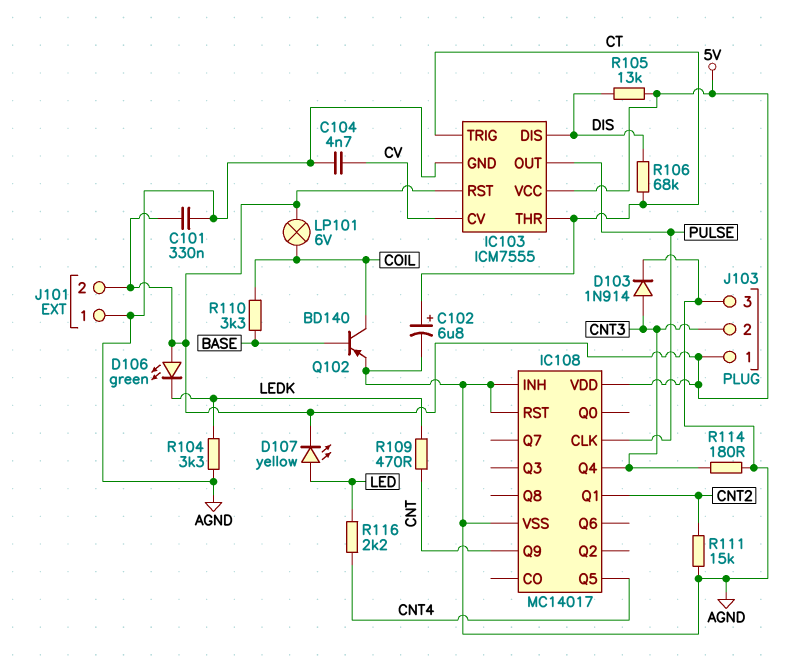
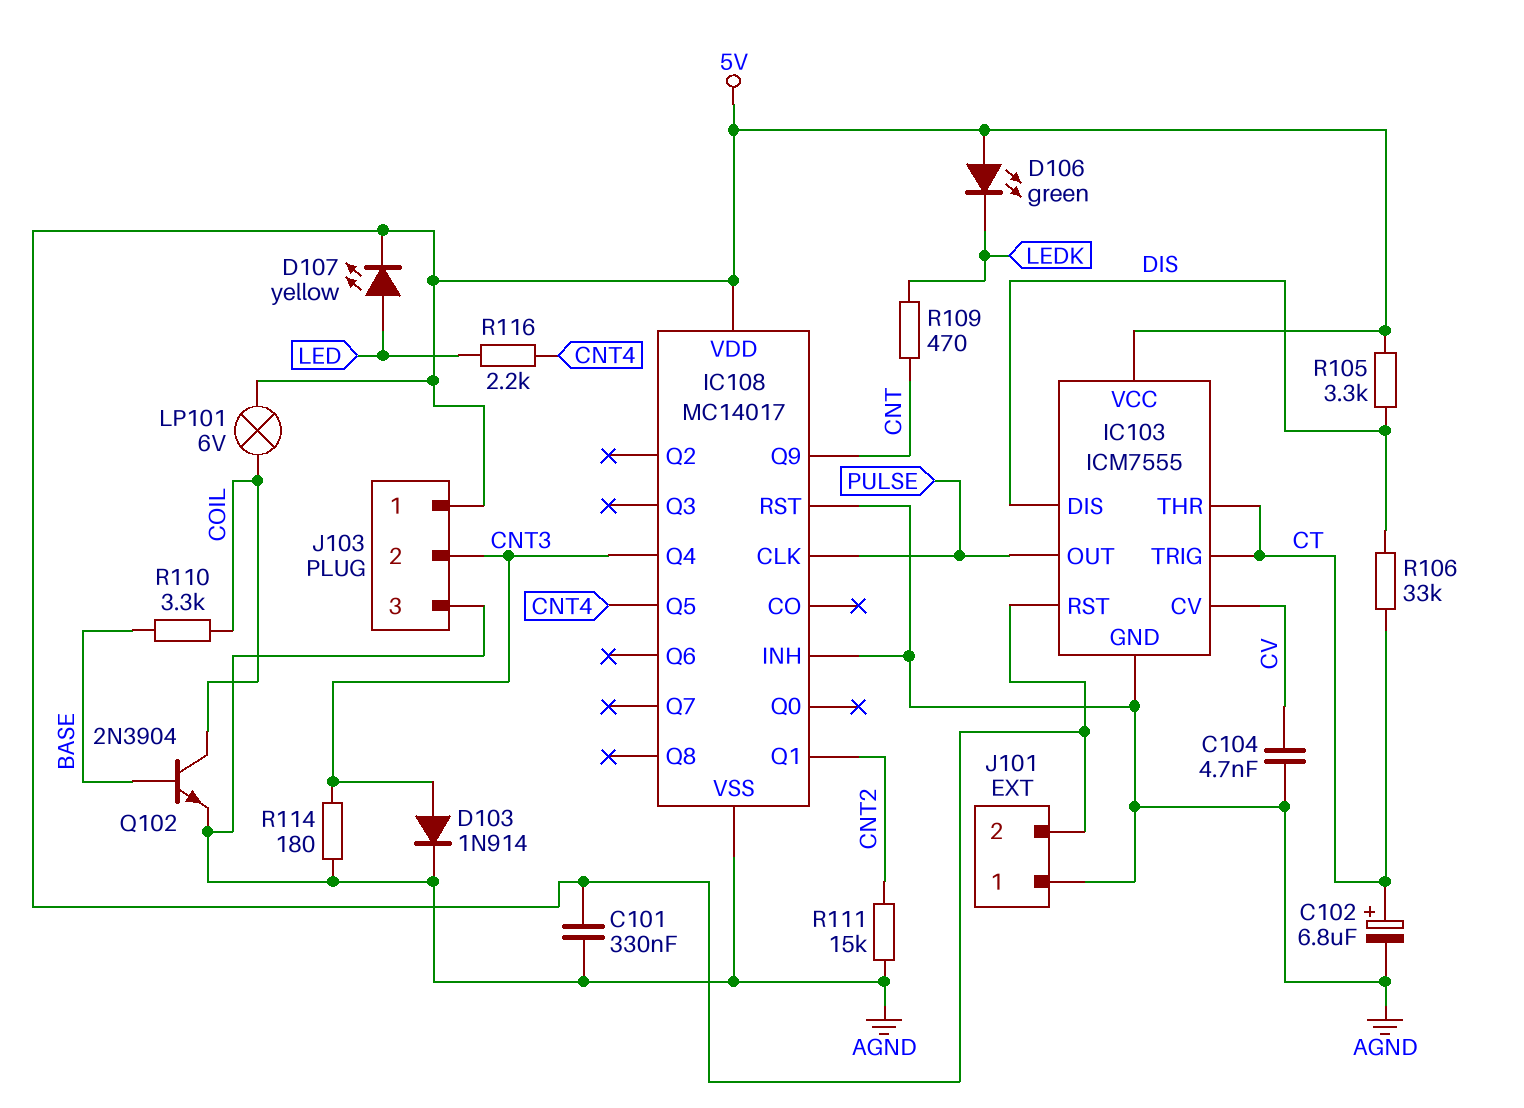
Q102: PNP BD140 (B BASE, C COIL, E AGND) -> NPN 2N3904 (B BASE, C COIL, E AGND)
R104: 3.3k (AGND, LEDK) -> none
R105: 13k (5V, DIS) -> 3.3k (5V, DIS)
R106: 68k (CT, DIS) -> 33k (CT, DIS)

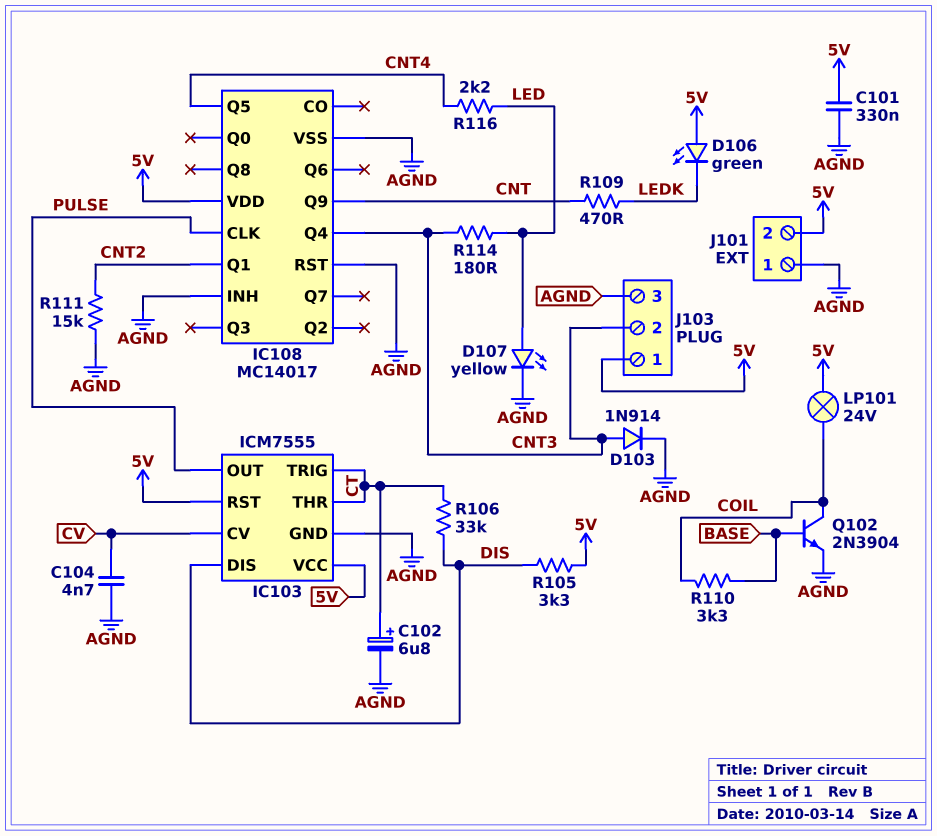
D107: LED yellow (A LED, K 5V) -> LED yellow (A LED, K AGND)
LP101: lamp 6V (5V, COIL) -> lamp 24V (5V, COIL)
R114: 180 (AGND, CNT3) -> 180 (CNT3, LED)

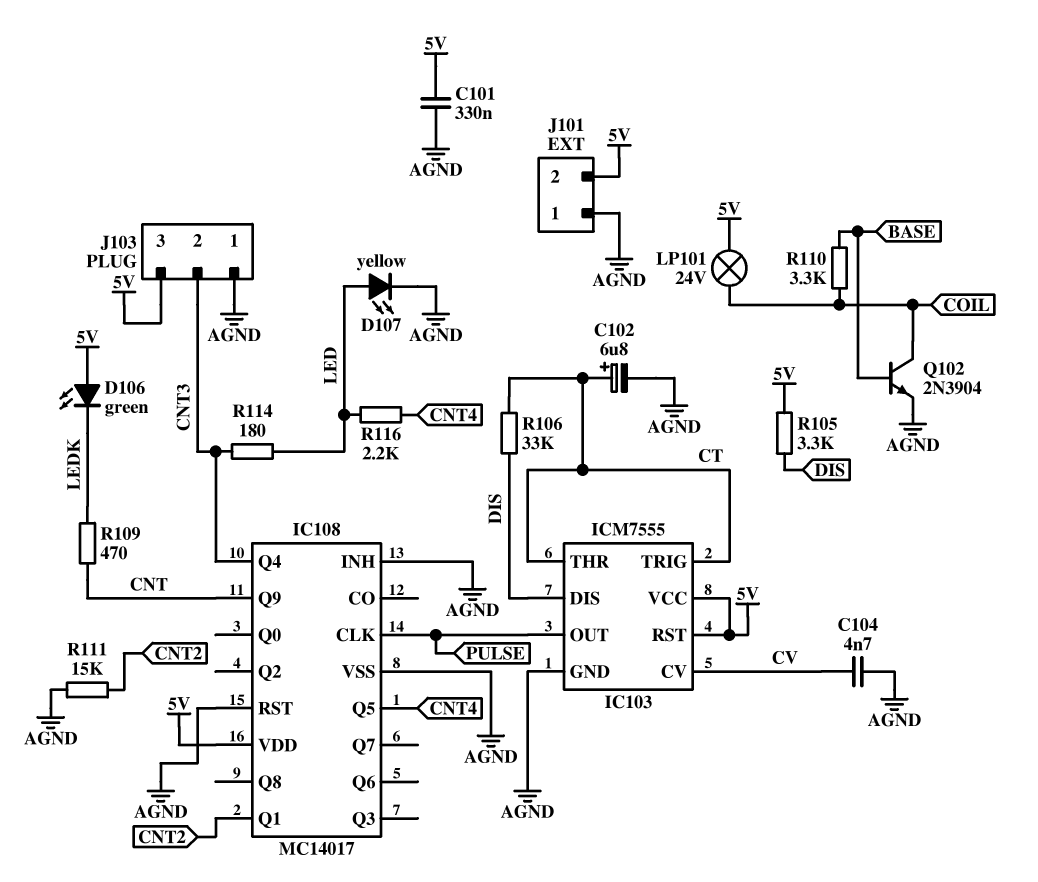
D103: diode 1N914 (A CNT3, K AGND) -> none
J103 pin 1: 5V -> AGND
J103 pin 3: AGND -> 5V

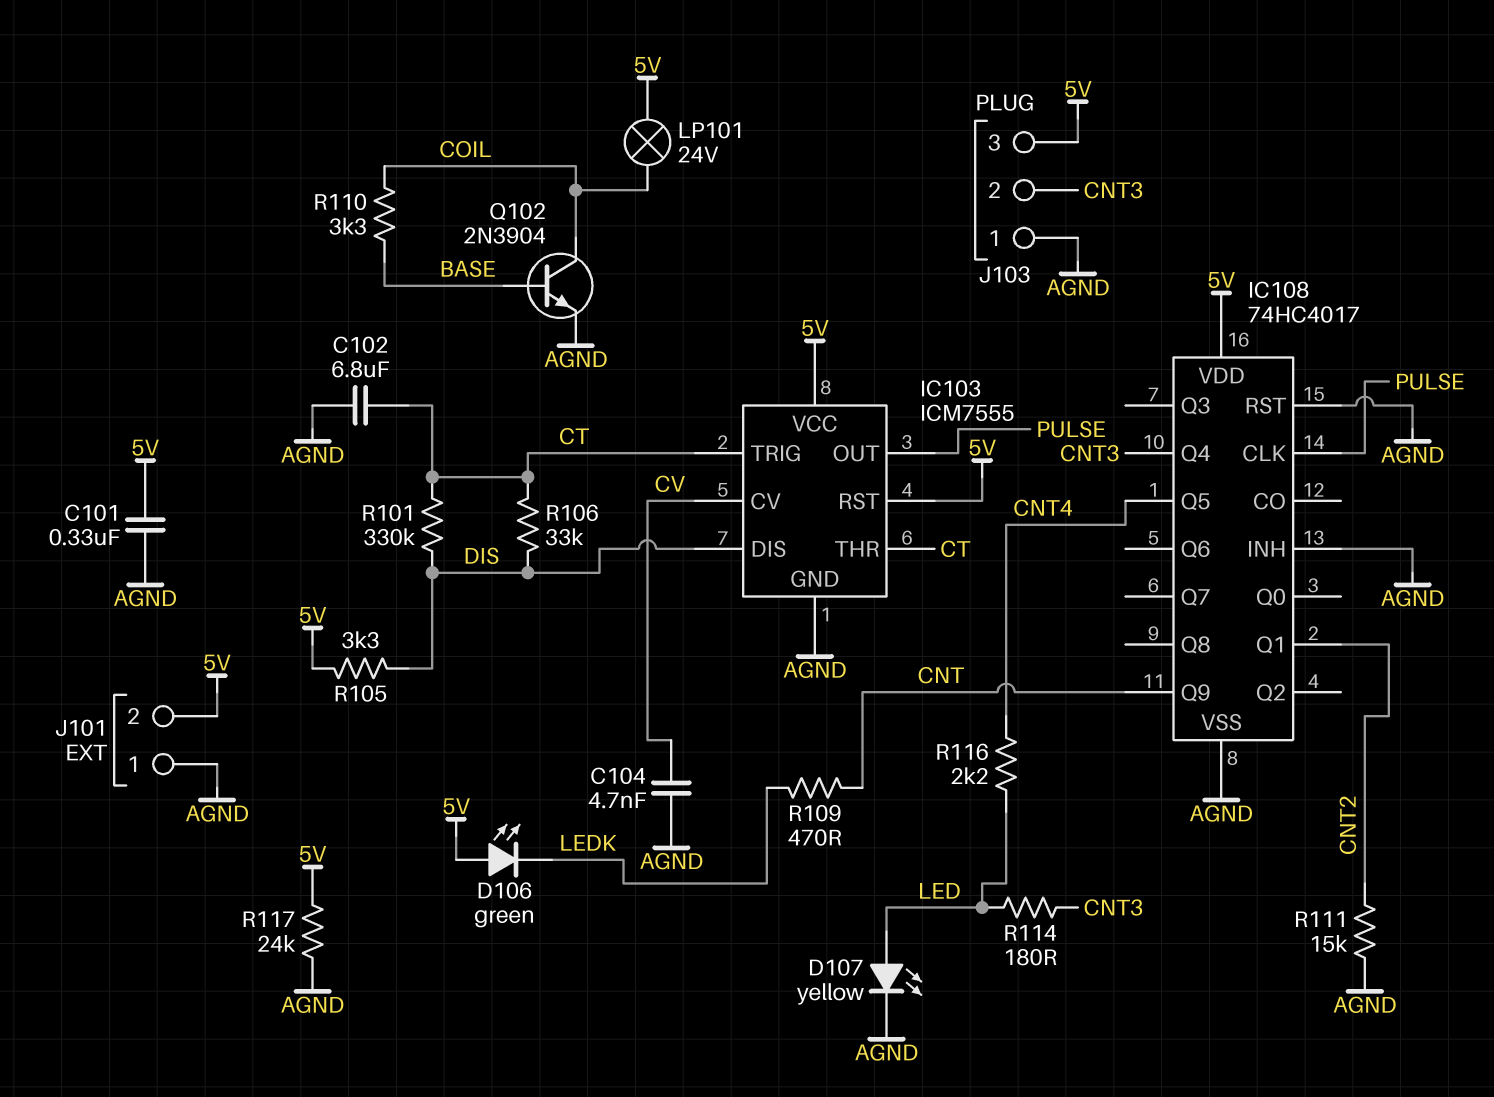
C102: 6.8uF (plus CT, minus AGND) -> 6.8uF (AGND, CT)
IC108: MC14017 -> 74HC4017
R101: none -> 330k (CT, DIS)
R117: none -> 24k (5V, AGND)

